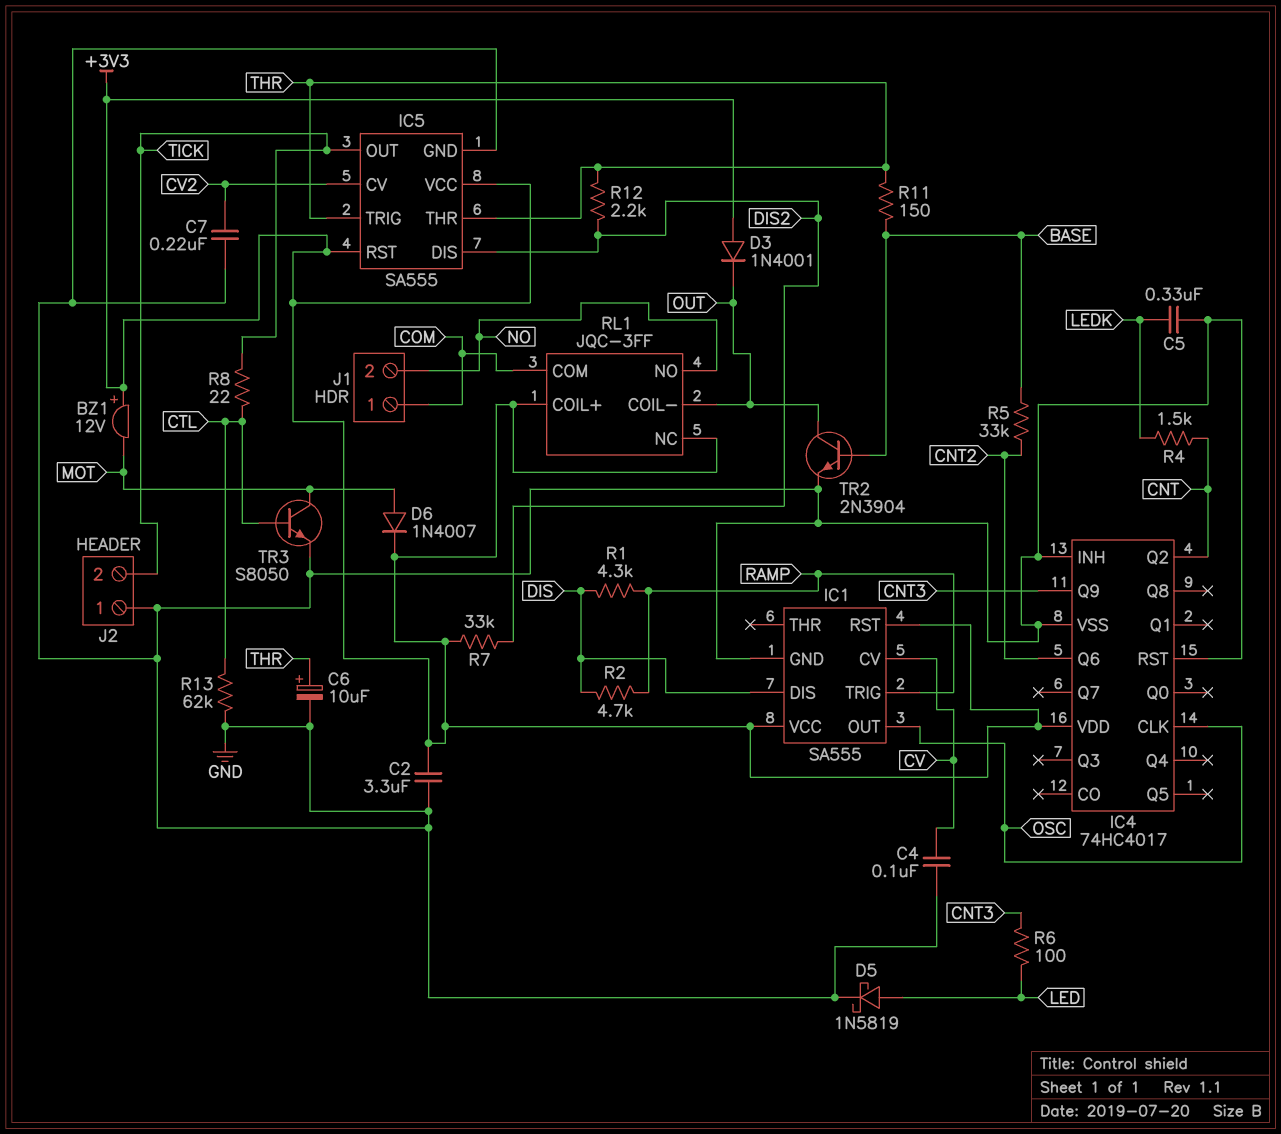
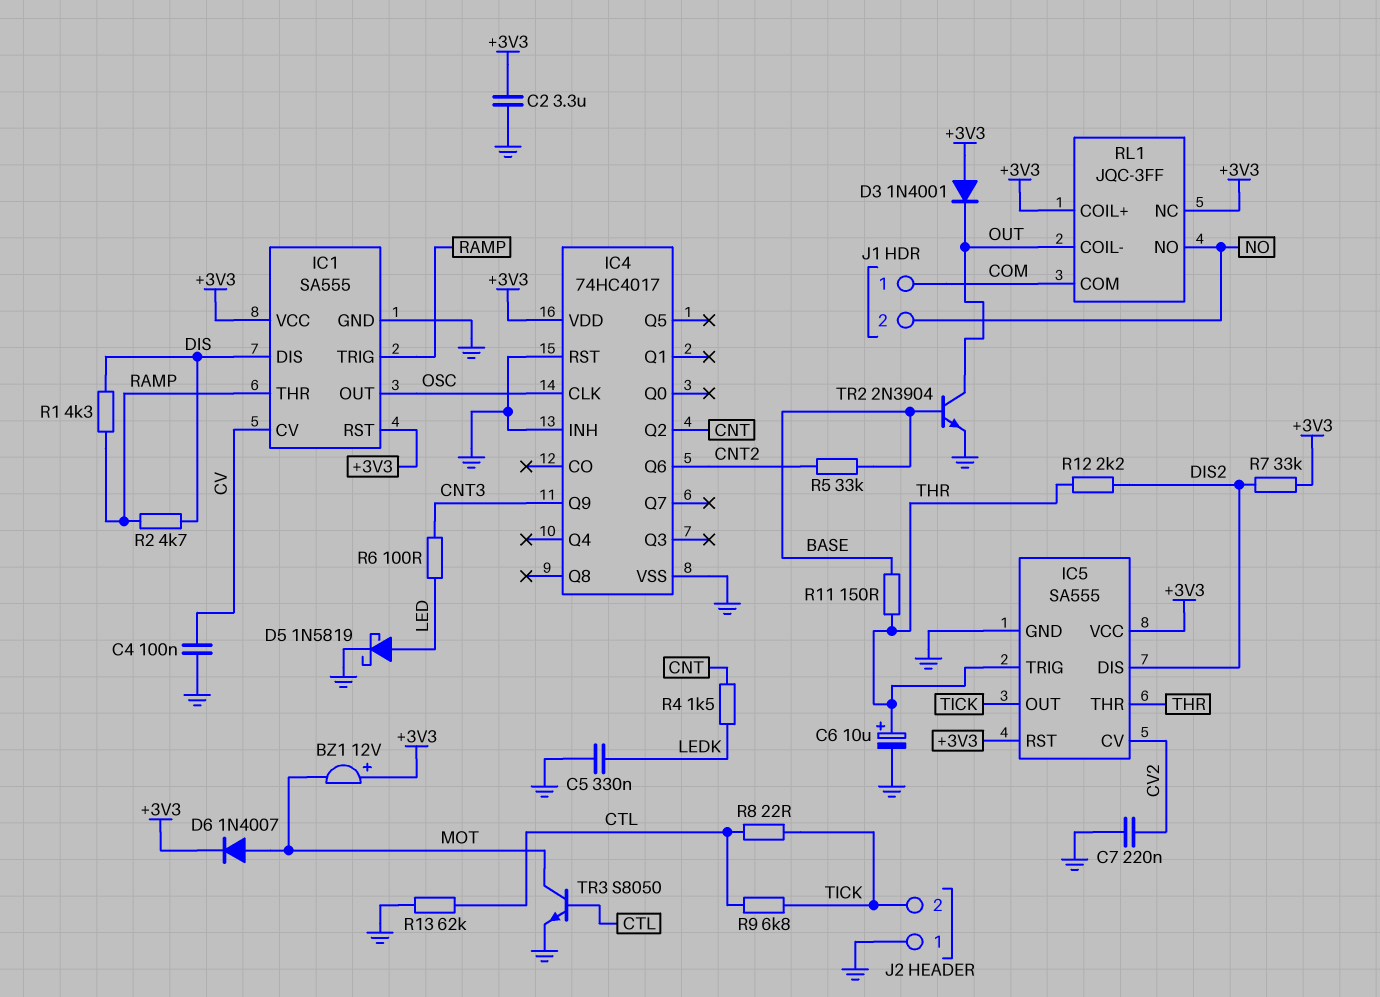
IC1 pin THR: none -> RAMP
R9: none -> 6.8k (CTL, TICK)

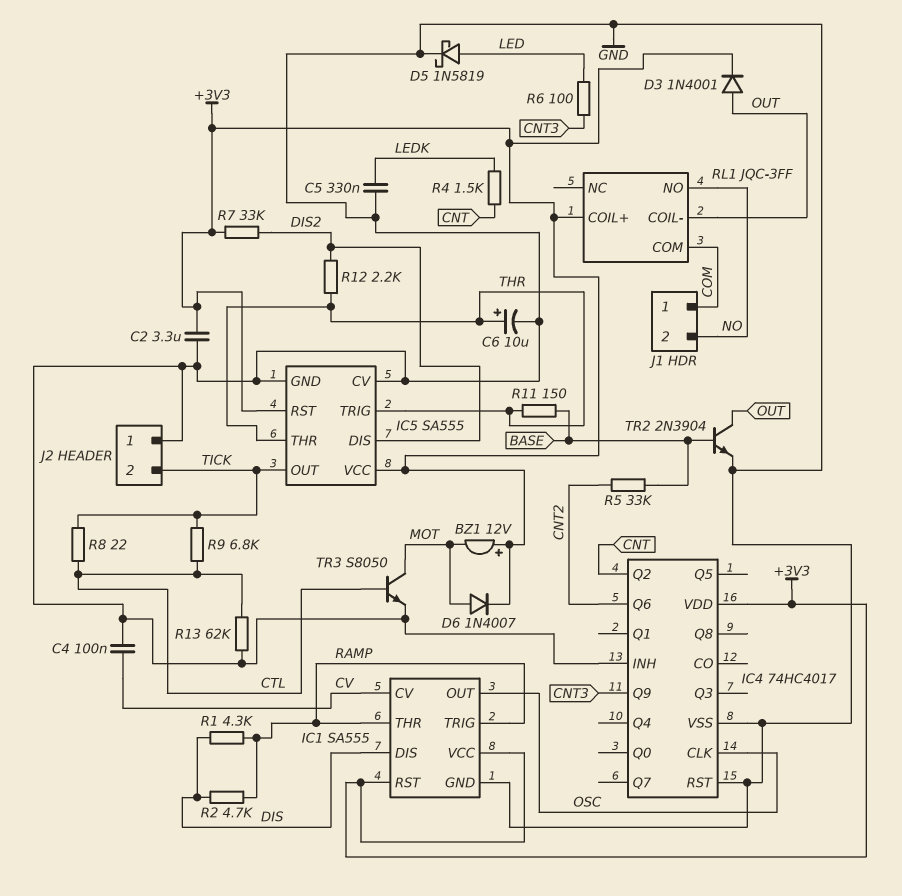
C7: 220nF (CV2, GND) -> none
D3: diode 1N4001 (A +3V3, K OUT) -> diode 1N4001 (A OUT, K +3V3)
IC5 pin CV: CV2 -> GND
RL1 pin NC: +3V3 -> none

